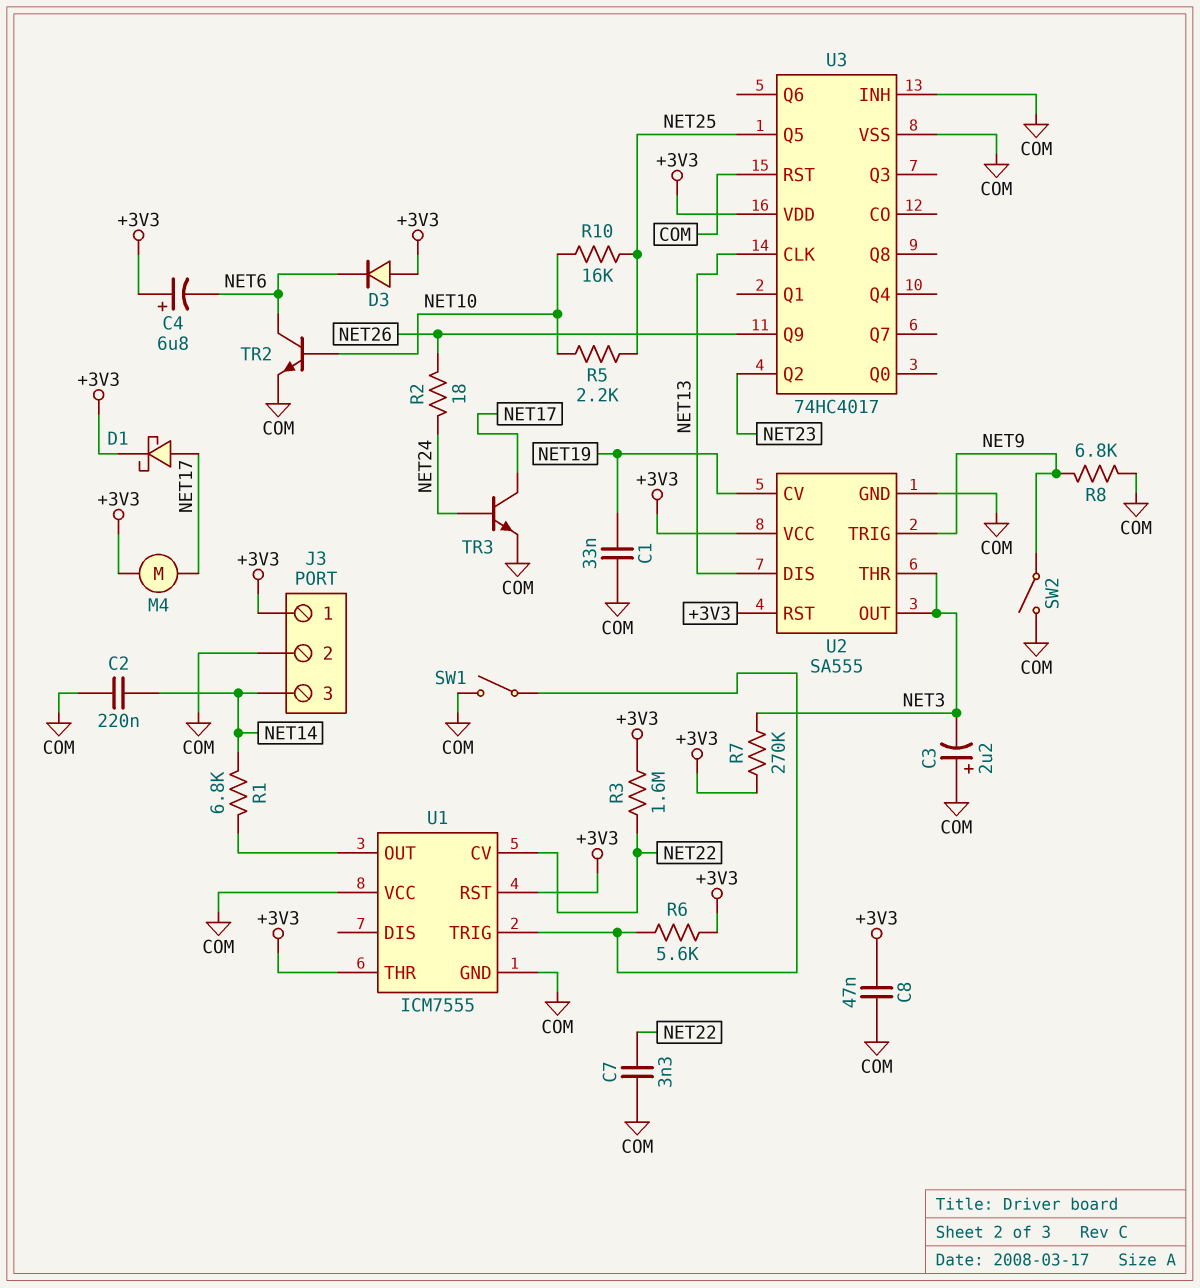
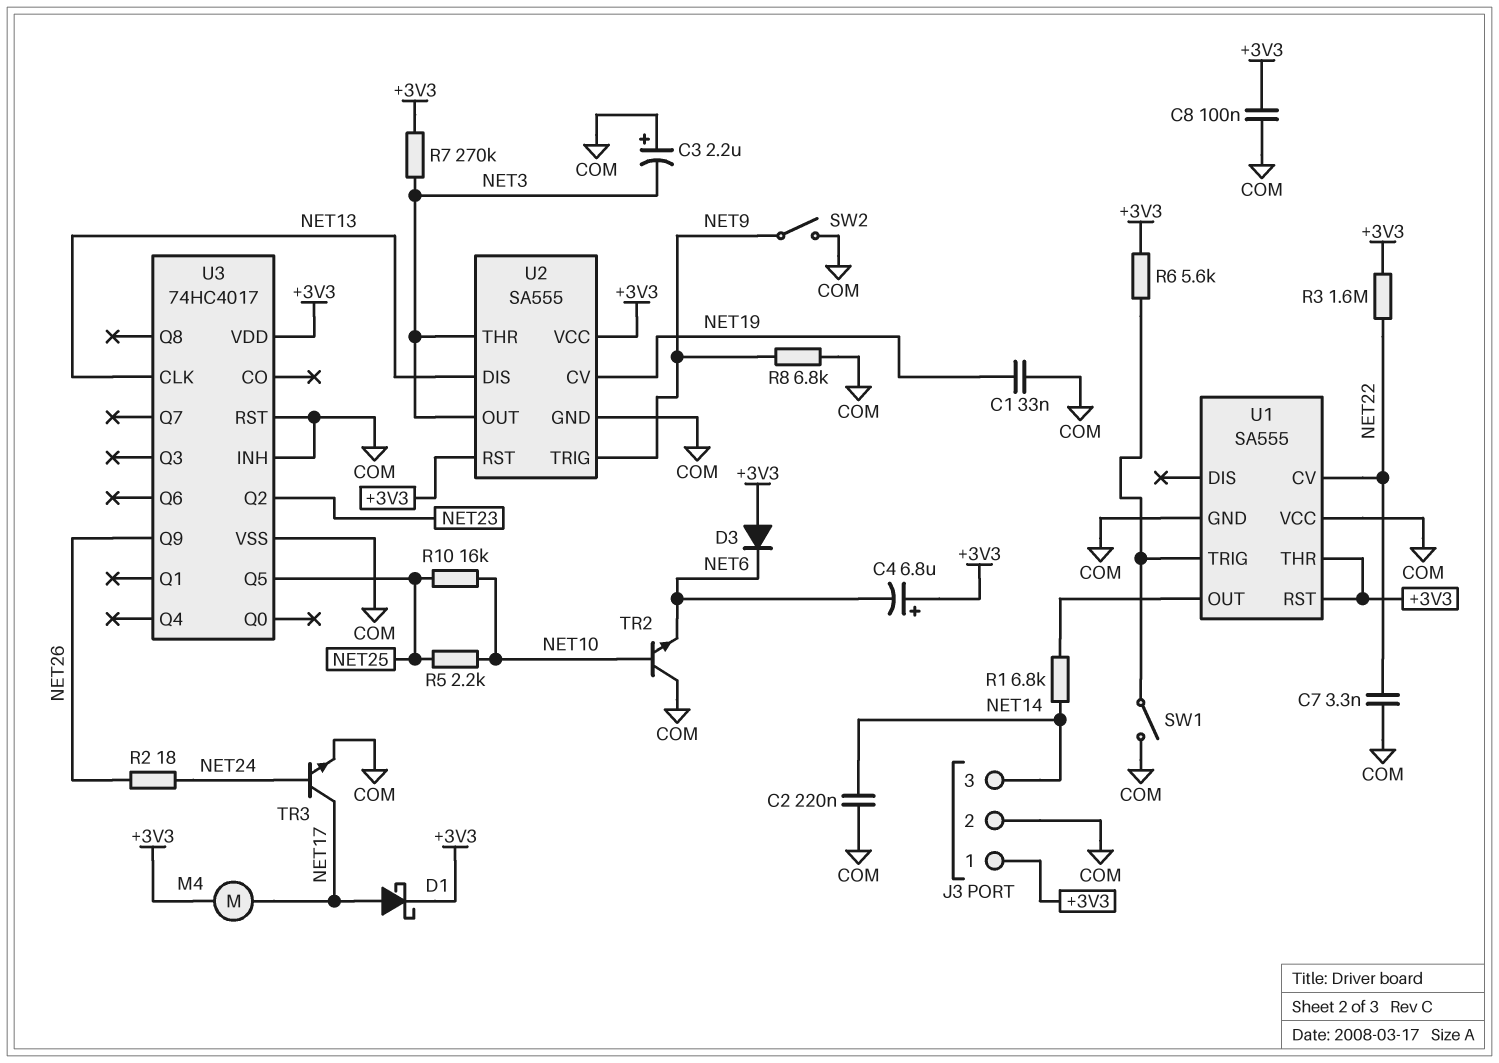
C8: 47nF (+3V3, COM) -> 100nF (+3V3, COM)
TR2: NPN (B NET10, C NET6, E COM) -> NPN (B NET10, C COM, E NET6)
U1: ICM7555 -> SA555

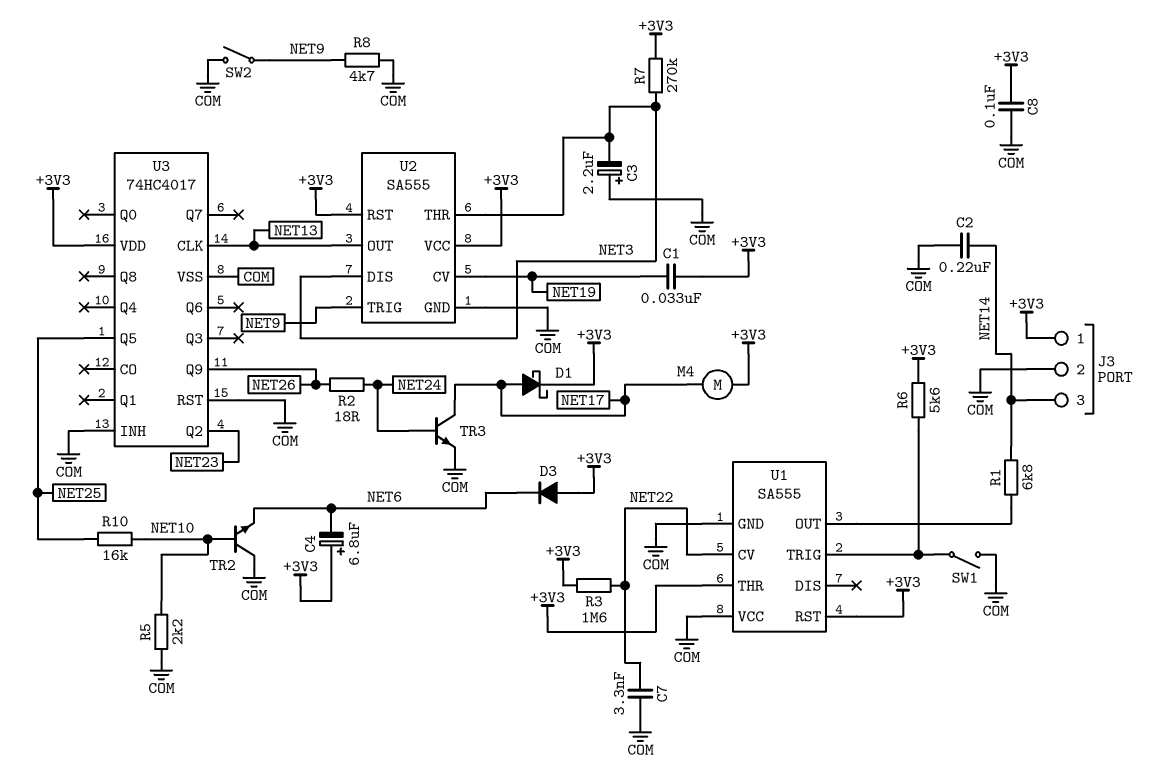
C1: 33nF (COM, NET19) -> 33nF (+3V3, NET19)
R5: 2.2k (NET10, NET25) -> 2.2k (COM, NET10)
R8: 6.8k (COM, NET9) -> 4.7k (COM, NET9)
U2 pin DIS: NET13 -> NET3
U2 pin OUT: NET3 -> NET13

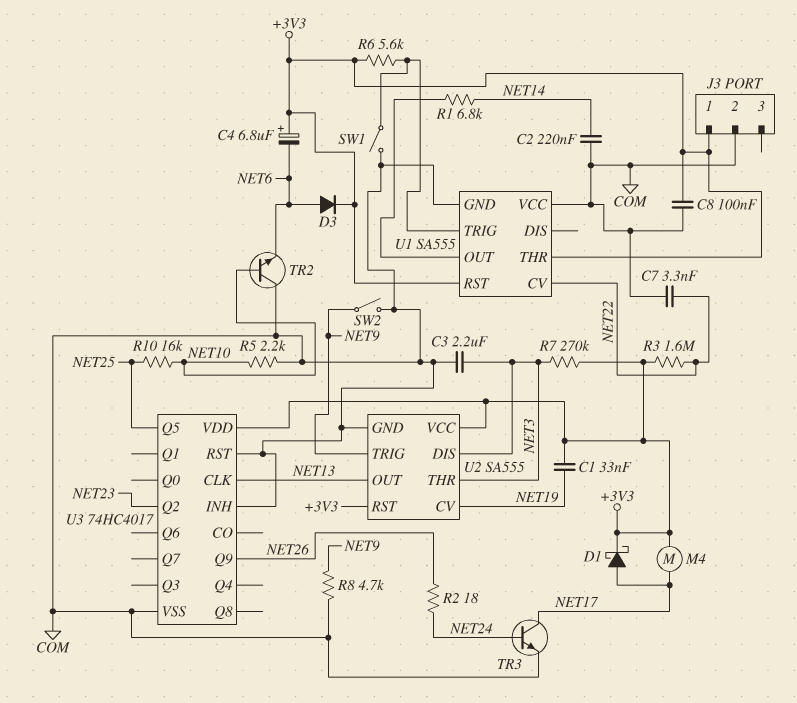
C3: 2.2uF (plus COM, minus NET3) -> 2.2uF (COM, NET3)
D3: diode (A +3V3, K NET6) -> diode (A NET6, K +3V3)
J3 pin 3: NET14 -> none

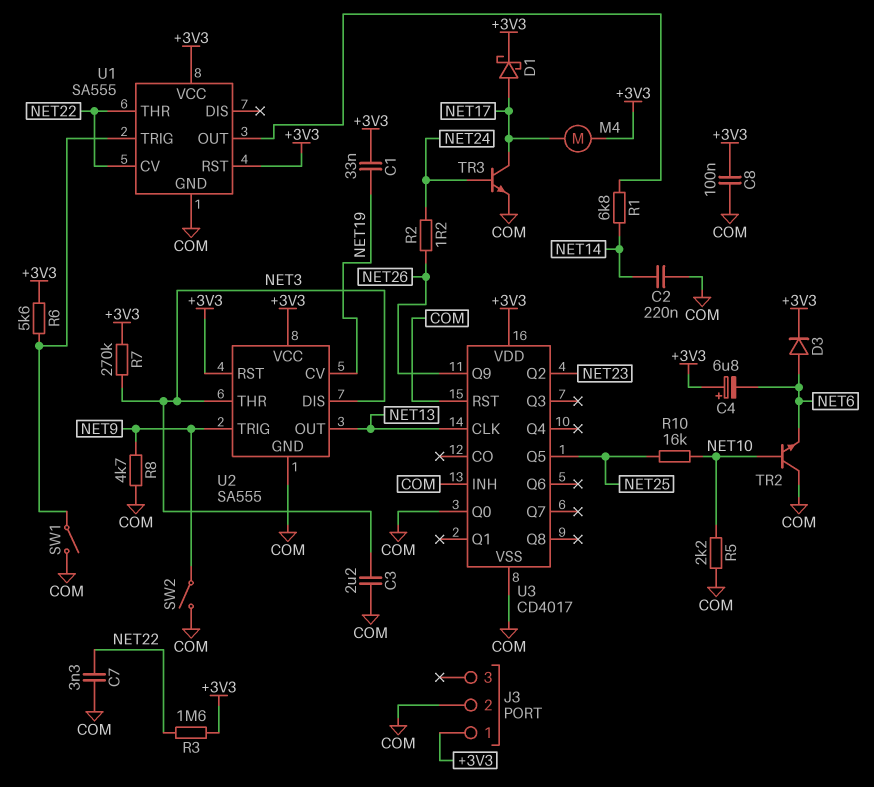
R2: 18 (NET24, NET26) -> 1.2 (NET24, NET26)
U1 pin THR: +3V3 -> NET22
U1 pin VCC: COM -> +3V3
U3: 74HC4017 -> CD4017
U3 pin Q0: none -> COM

